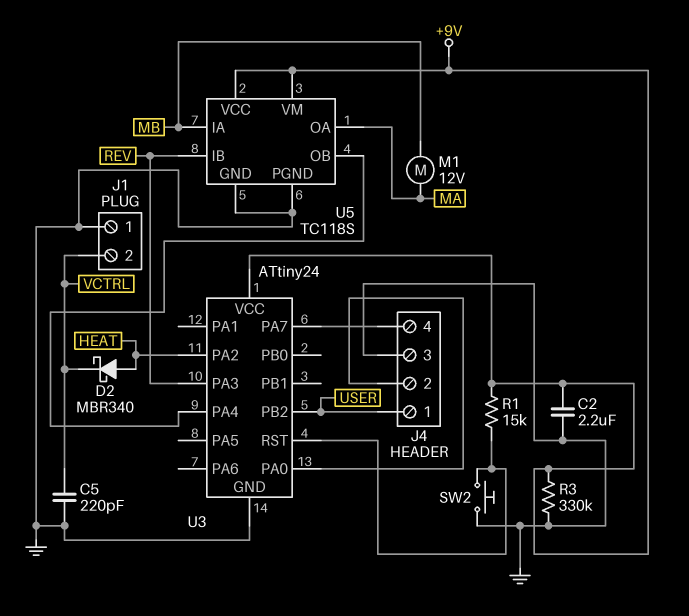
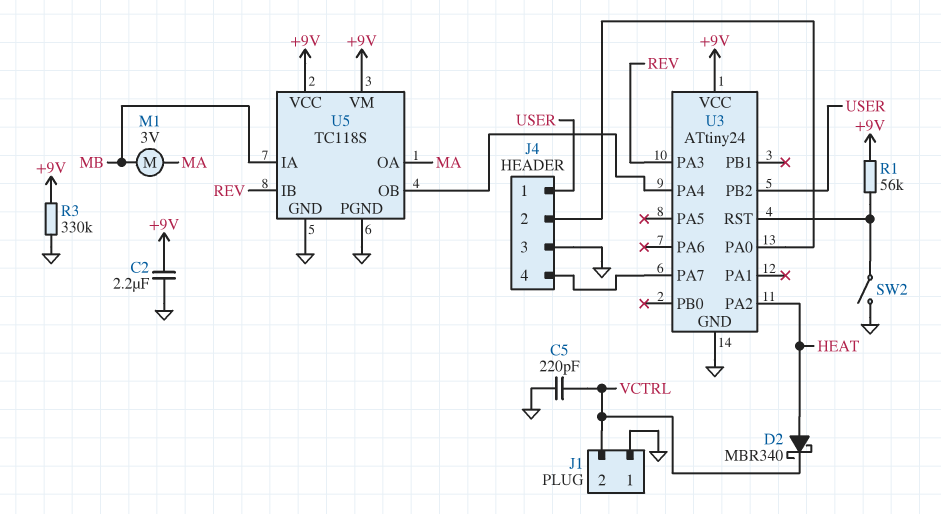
M1: motor 12V (MA, MB) -> motor 3V (MA, MB)
R1: 15k (+9V, U3/RST) -> 56k (+9V, U3/RST)
SW2: button (GND, U3/RST) -> switch (GND, U3/RST)

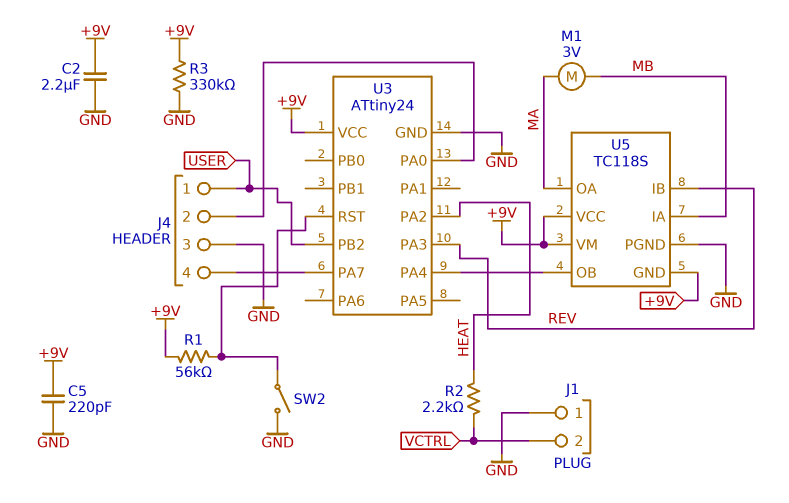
C5: 220pF (GND, VCTRL) -> 220pF (+9V, GND)
D2: schottky MBR340 (A HEAT, K VCTRL) -> none
R2: none -> 2.2k (HEAT, VCTRL)
U5 pin GND: GND -> +9V

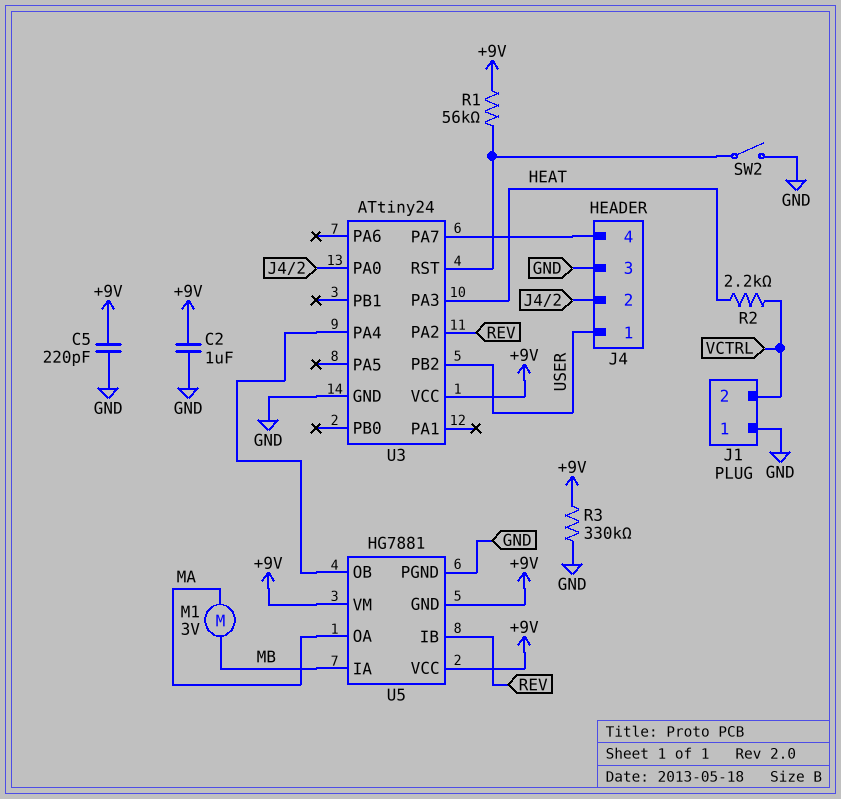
C2: 2.2uF (+9V, GND) -> 1uF (+9V, GND)
U3 pin PA2: HEAT -> REV
U3 pin PA3: REV -> HEAT
U5: TC118S -> HG7881

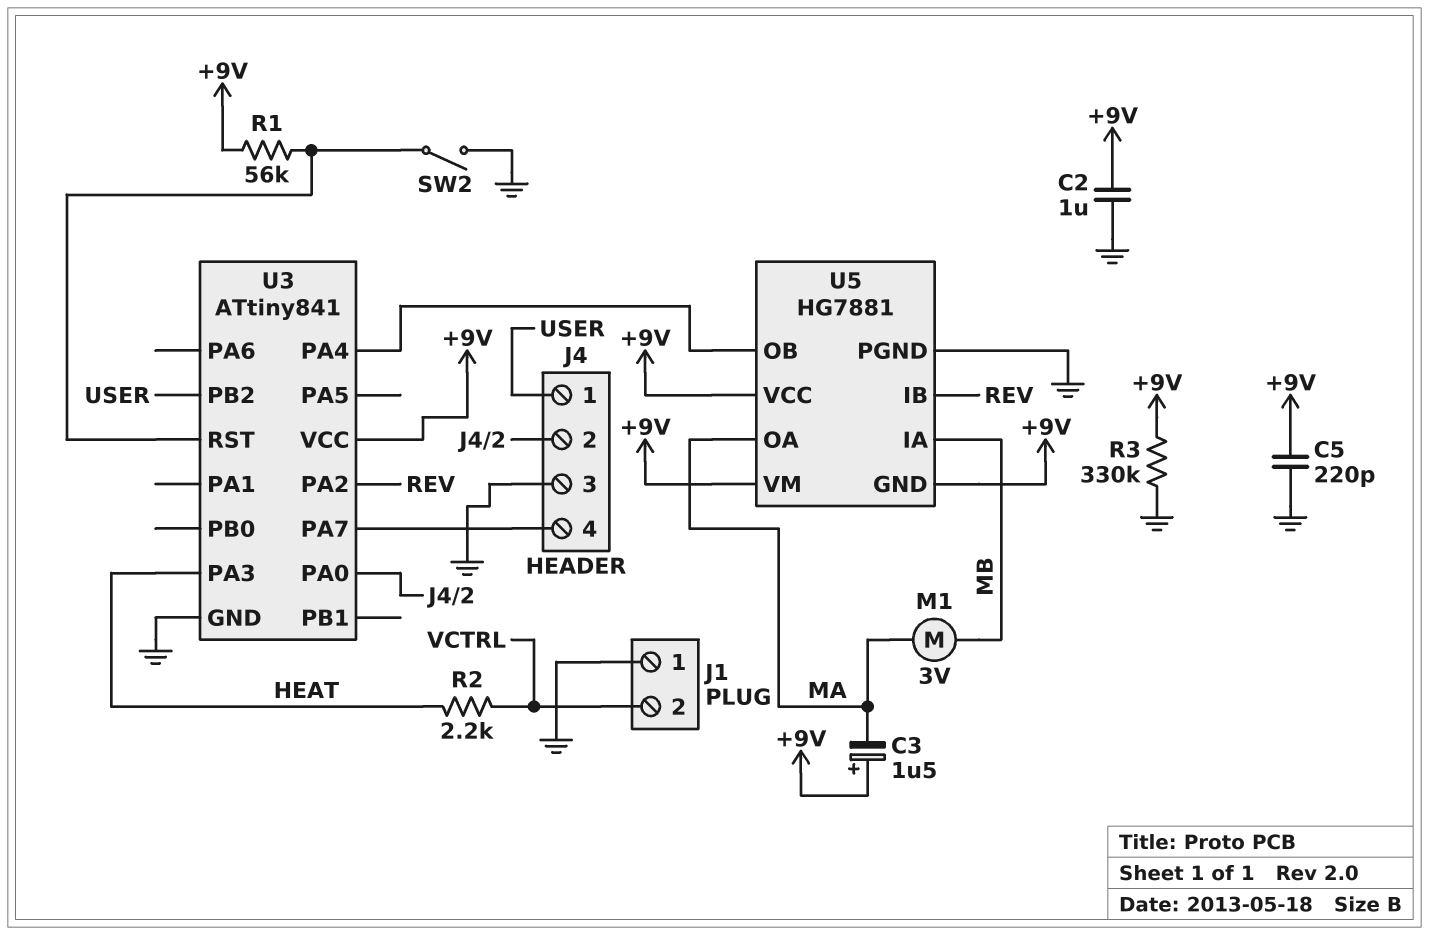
C3: none -> 1.5uF (plus +9V, minus MA)
U3: ATtiny24 -> ATtiny841

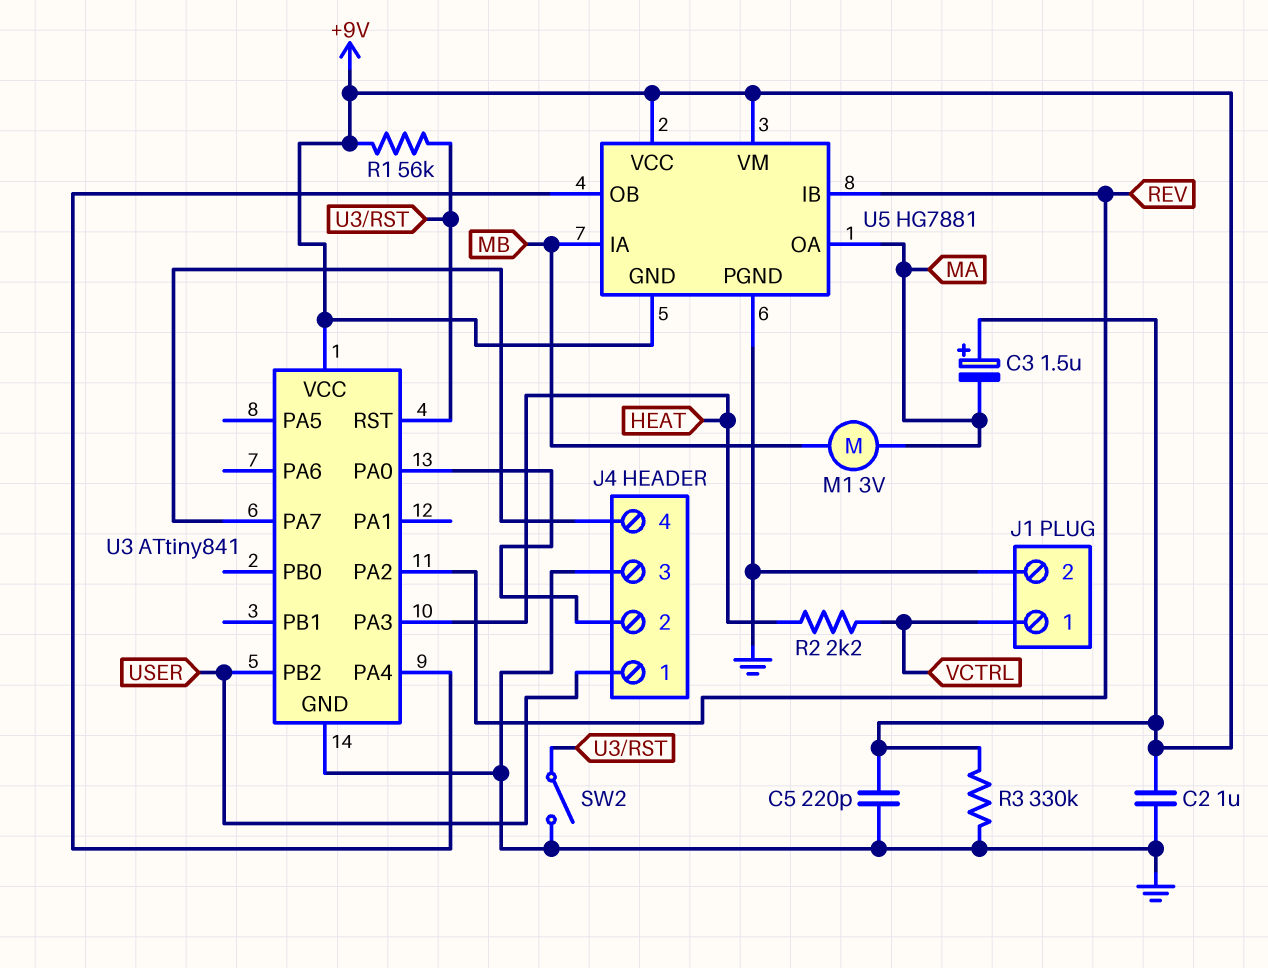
J1 pin 1: GND -> VCTRL
J1 pin 2: VCTRL -> GND

